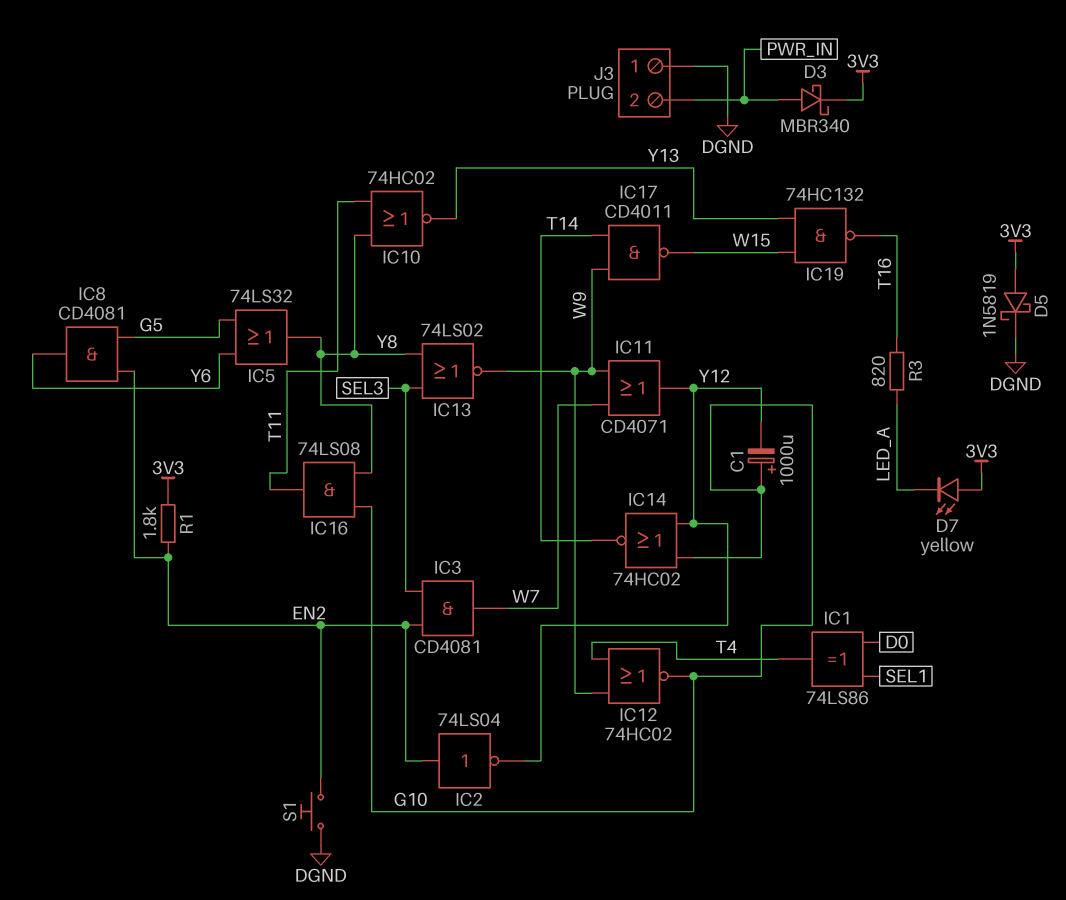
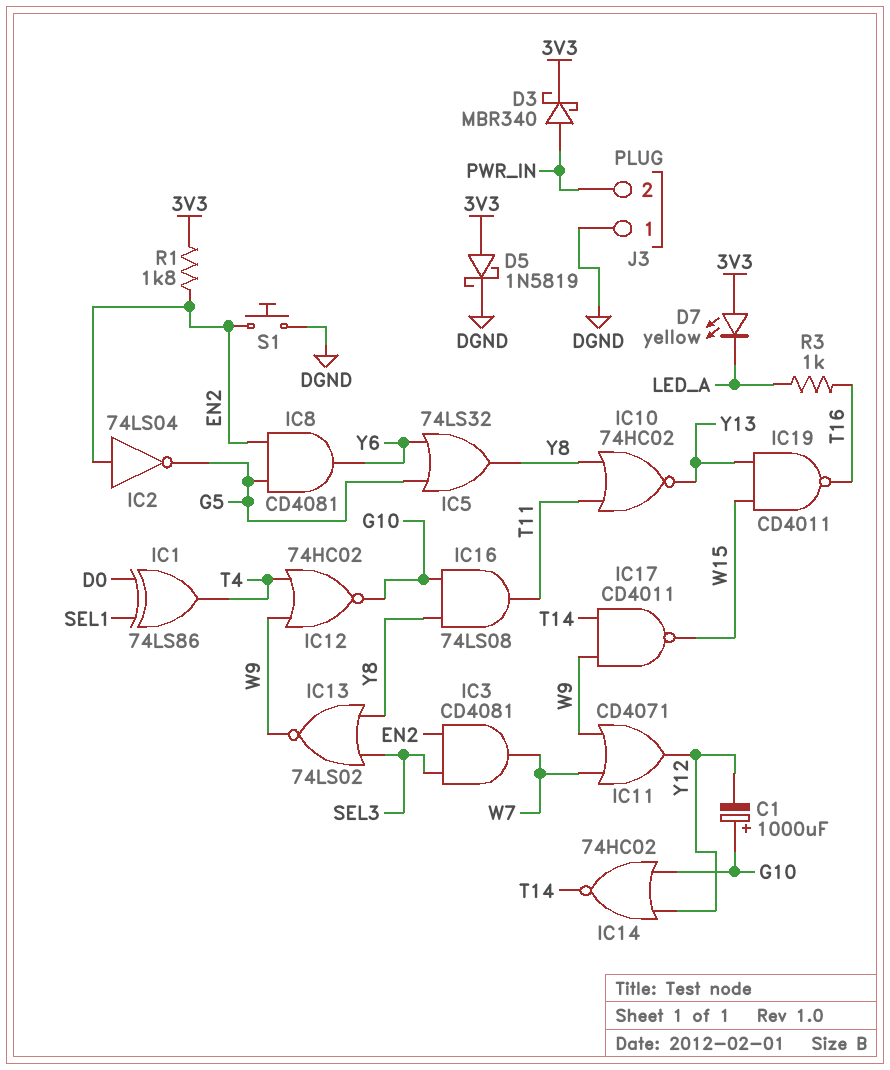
IC2: NOT 74LS04 (in EN2, out Y12) -> NOT 74LS04 (in EN2, out G5)
IC19: NAND 74HC132 (in W15, in Y13, out T16) -> NAND CD4011 (in W15, in Y13, out T16)
R3: 820 (LED_A, T16) -> 1k (LED_A, T16)

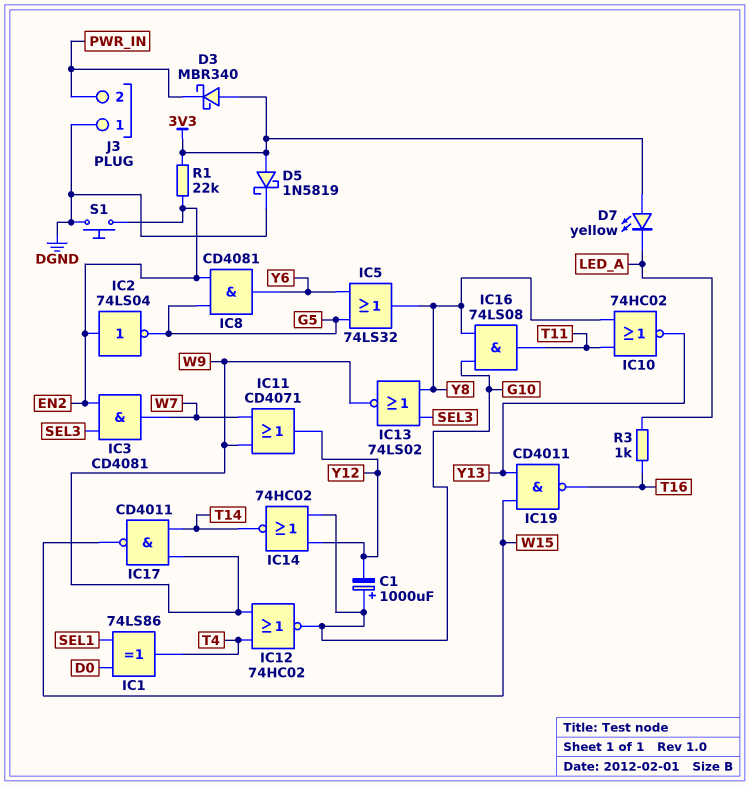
D3: schottky MBR340 (A PWR_IN, K 3V3) -> schottky MBR340 (A 3V3, K PWR_IN)
R1: 1.8k (3V3, EN2) -> 22k (3V3, EN2)

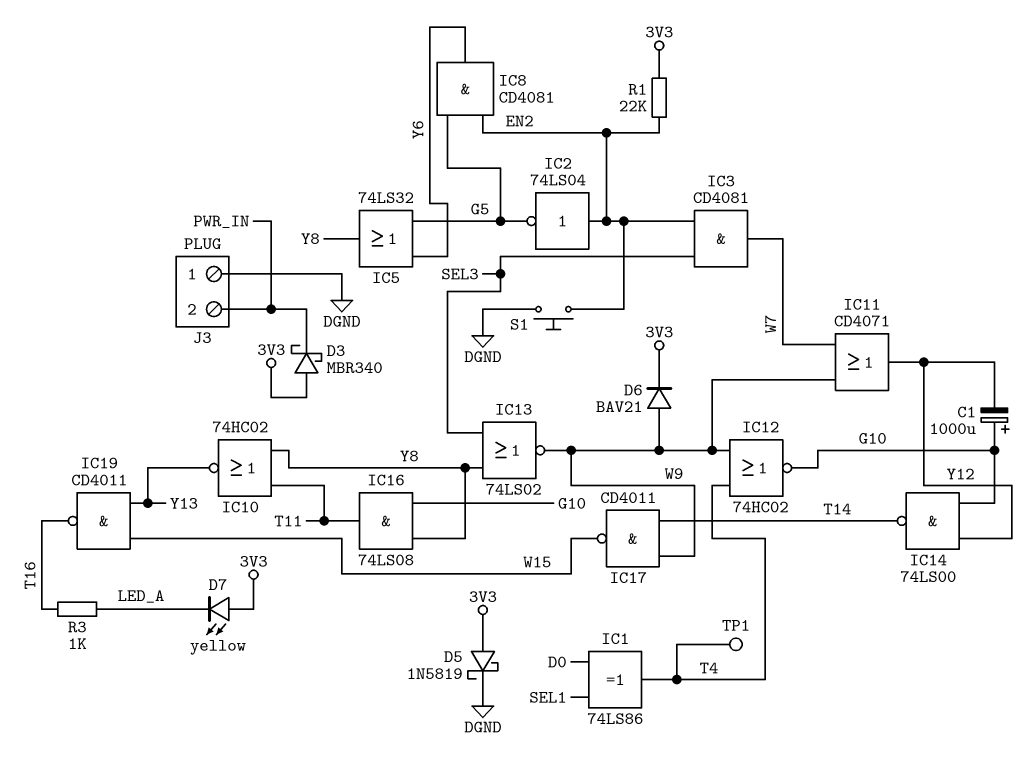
D6: none -> diode BAV21 (A W9, K 3V3)
IC14: NOR 74HC02 (in G10, in Y12, out T14) -> NAND 74LS00 (in G10, in Y12, out T14)
TP1: none -> test point (T4)

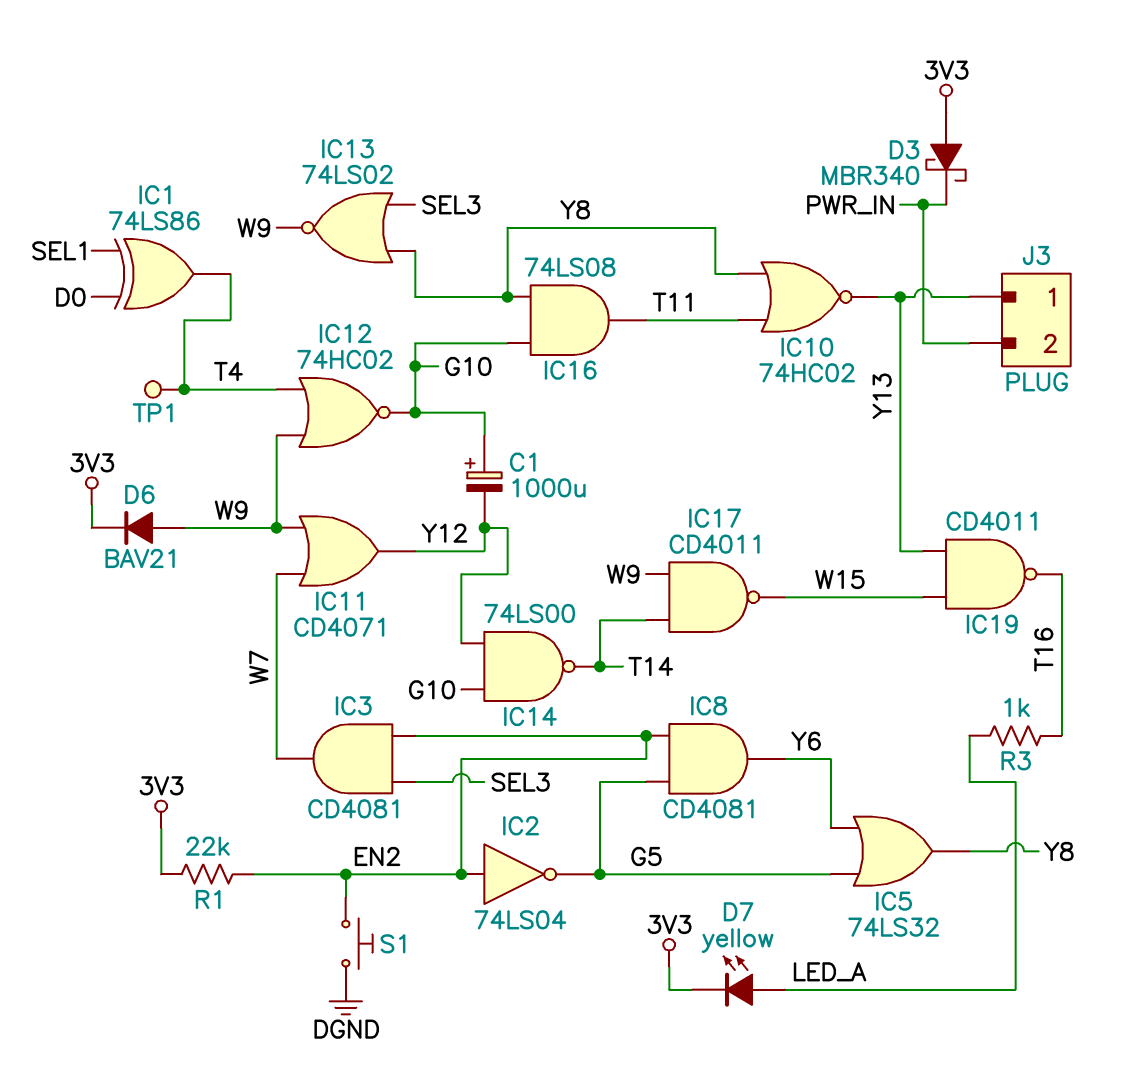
D5: schottky 1N5819 (A 3V3, K DGND) -> none
D7: LED yellow (A 3V3, K LED_A) -> LED yellow (A LED_A, K 3V3)
J3 pin 1: DGND -> Y13

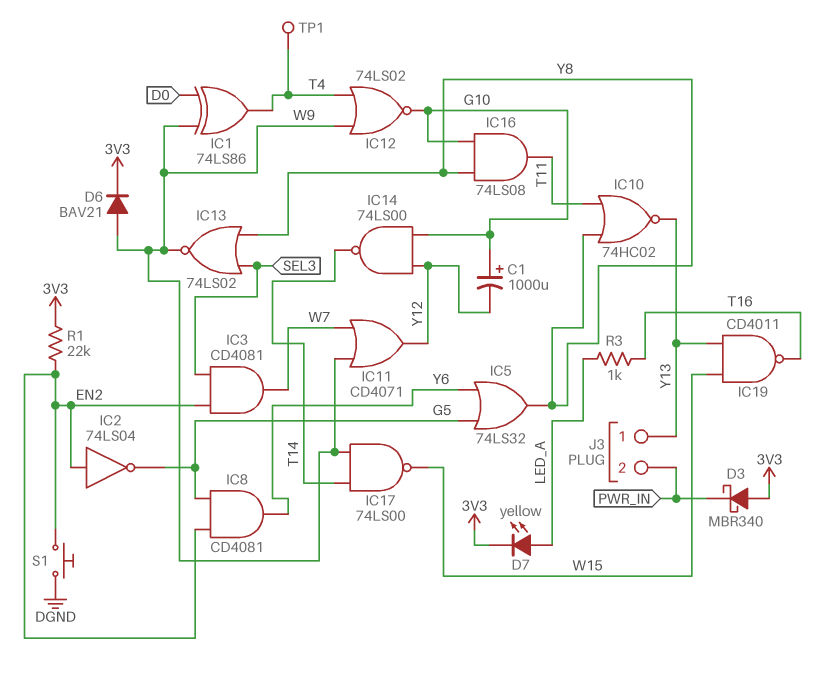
IC1: XOR 74LS86 (in D0, in SEL1, out T4) -> XOR 74LS86 (in D0, in W9, out T4)
IC12: NOR 74HC02 (in T4, in W9, out G10) -> NOR 74LS02 (in T4, in W9, out G10)
IC17: NAND CD4011 (in T14, in W9, out W15) -> NAND 74LS00 (in T14, in W9, out W15)

